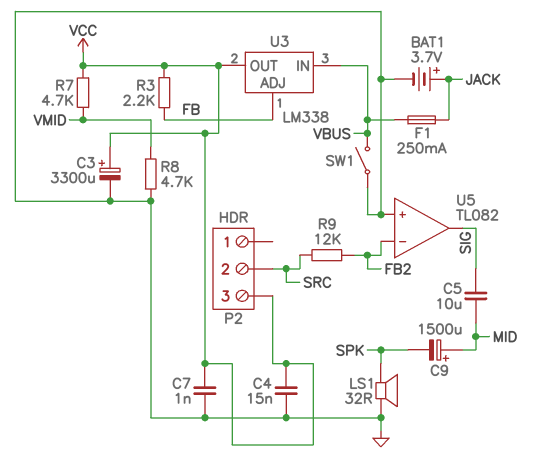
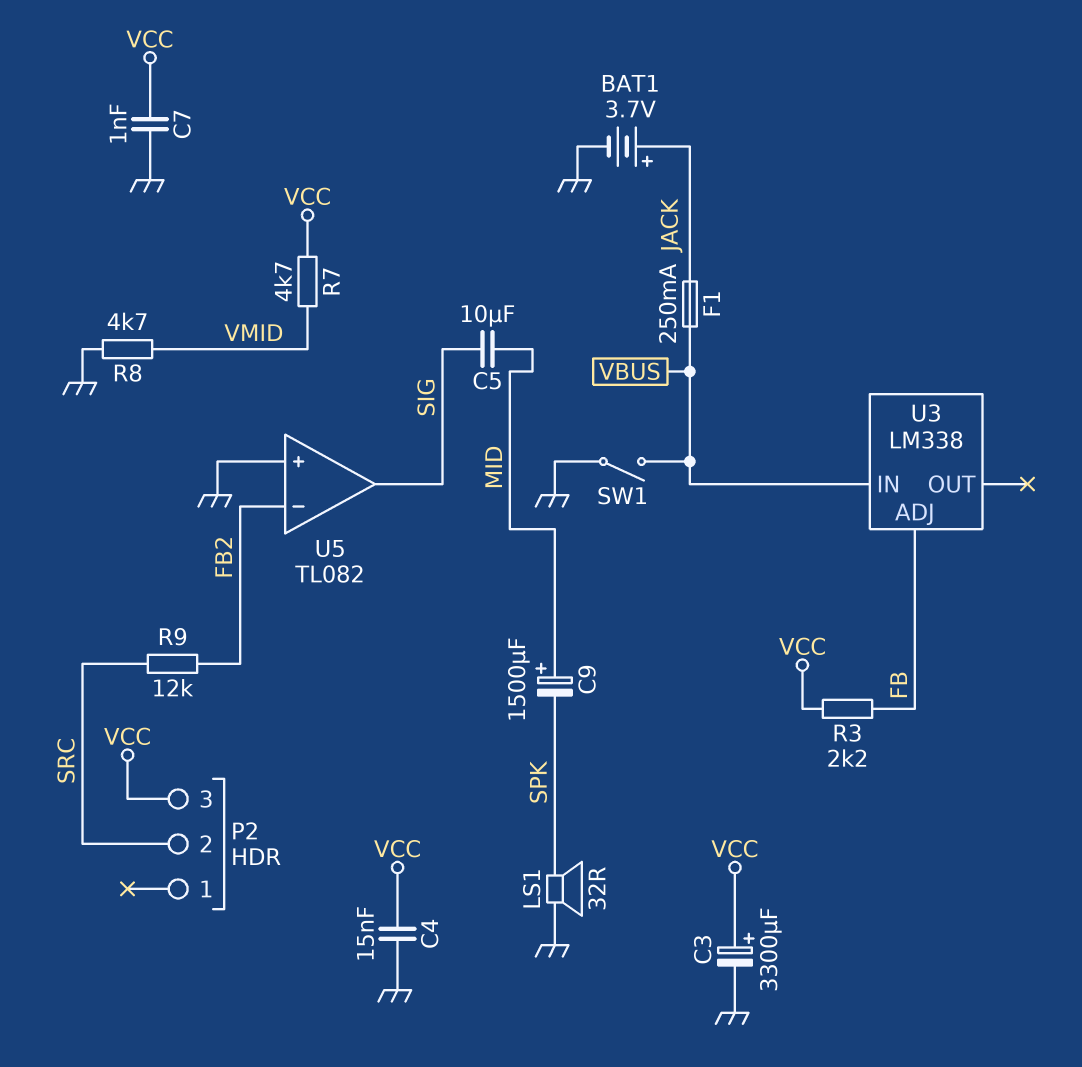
U3 pin OUT: VCC -> none

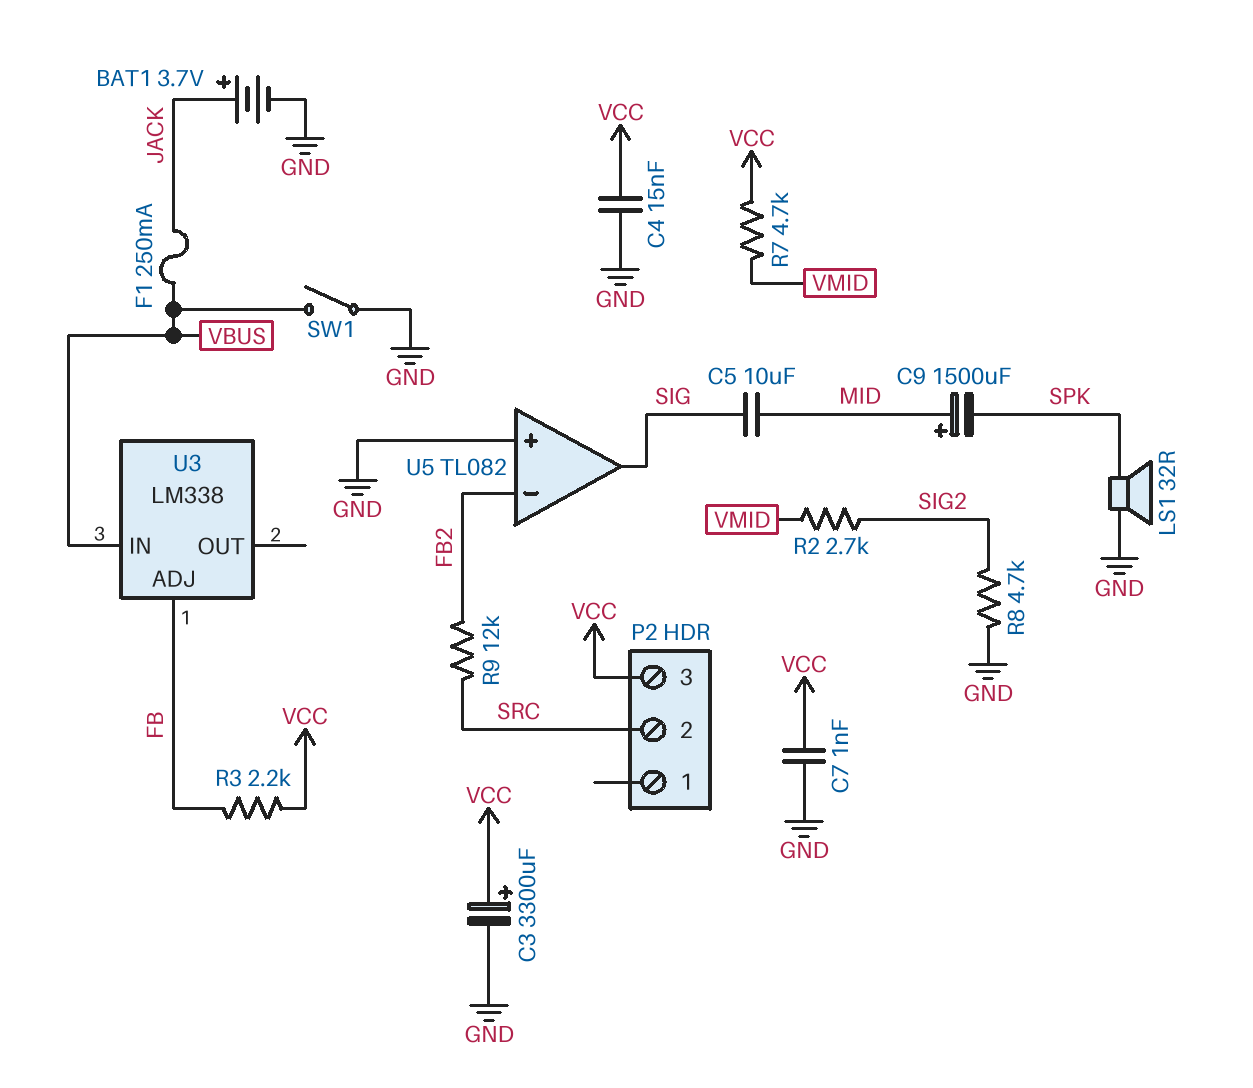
R2: none -> 2.7k (SIG2, VMID)
R8: 4.7k (GND, VMID) -> 4.7k (GND, SIG2)

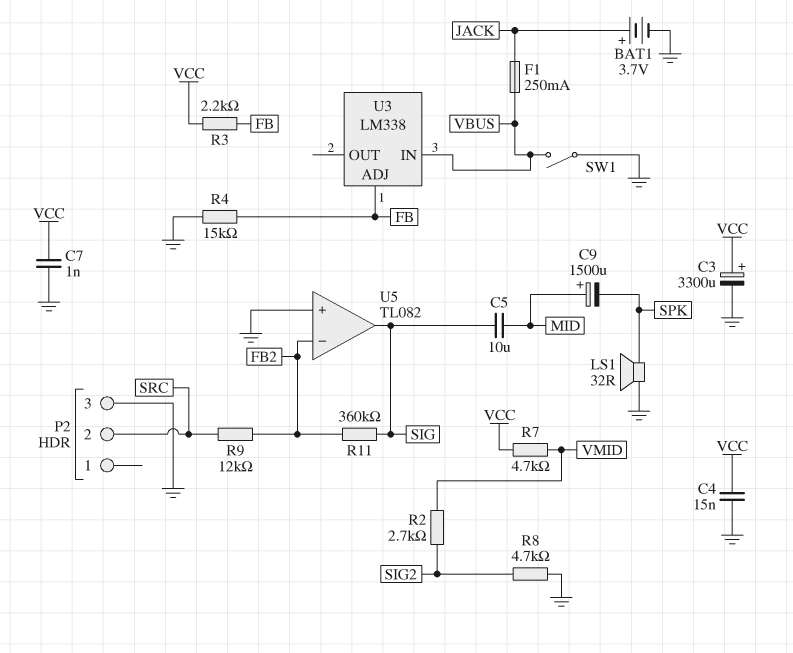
P2 pin 3: VCC -> GND
R4: none -> 15k (FB, GND)
R11: none -> 360k (FB2, SIG)

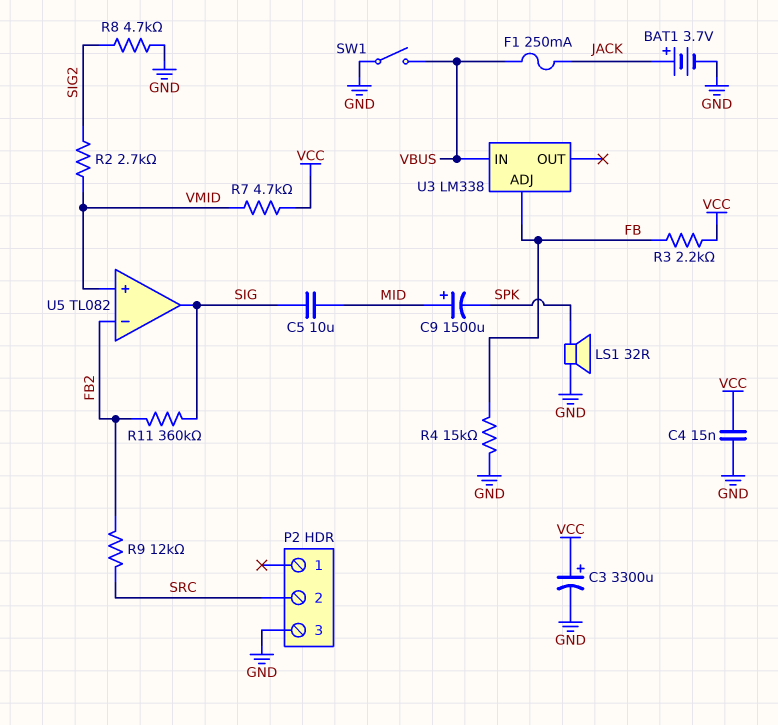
C7: 1nF (GND, VCC) -> none
U5 pin in+: GND -> VMID

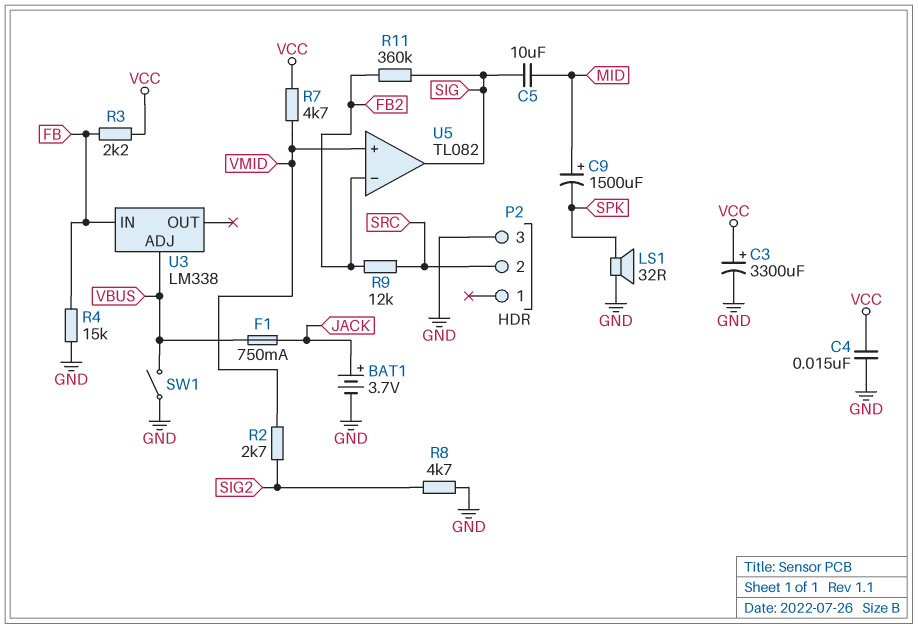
F1: 250mA (JACK, VBUS) -> 750mA (JACK, VBUS)
U3 pin ADJ: FB -> VBUS
U3 pin IN: VBUS -> FB

